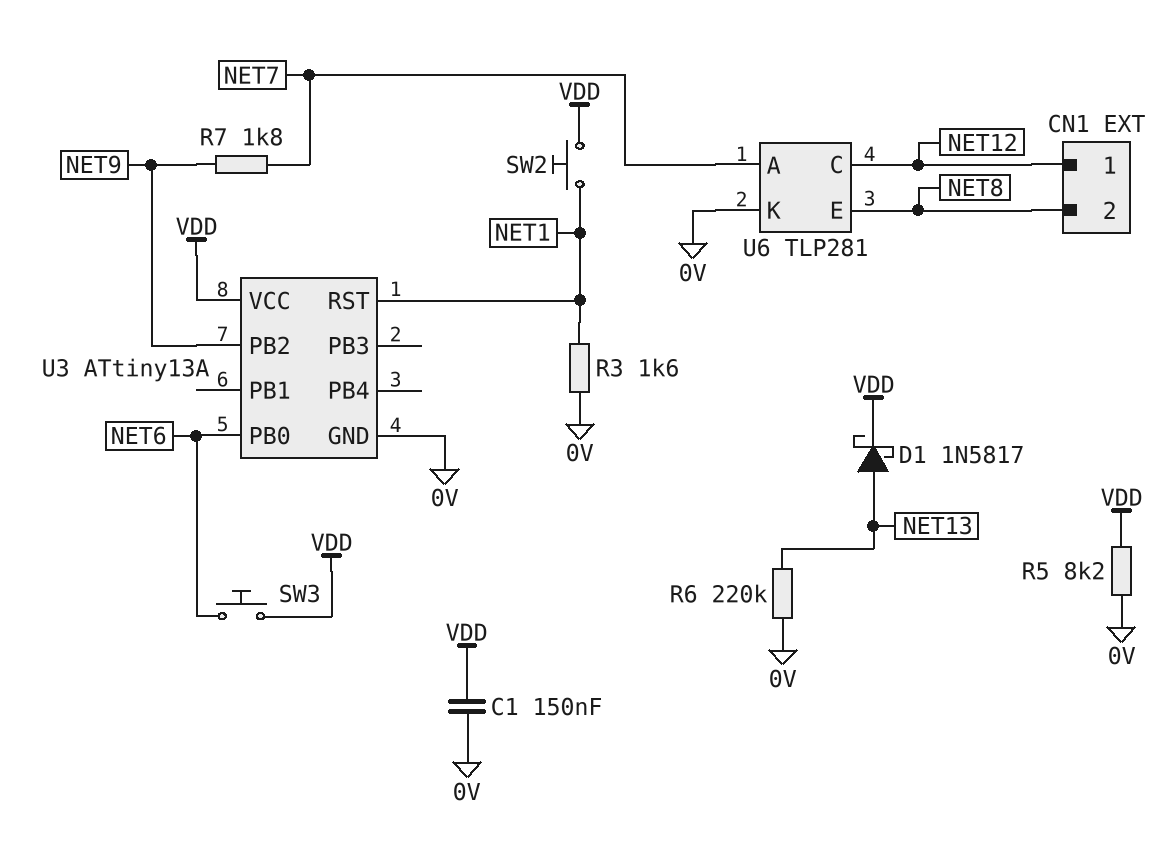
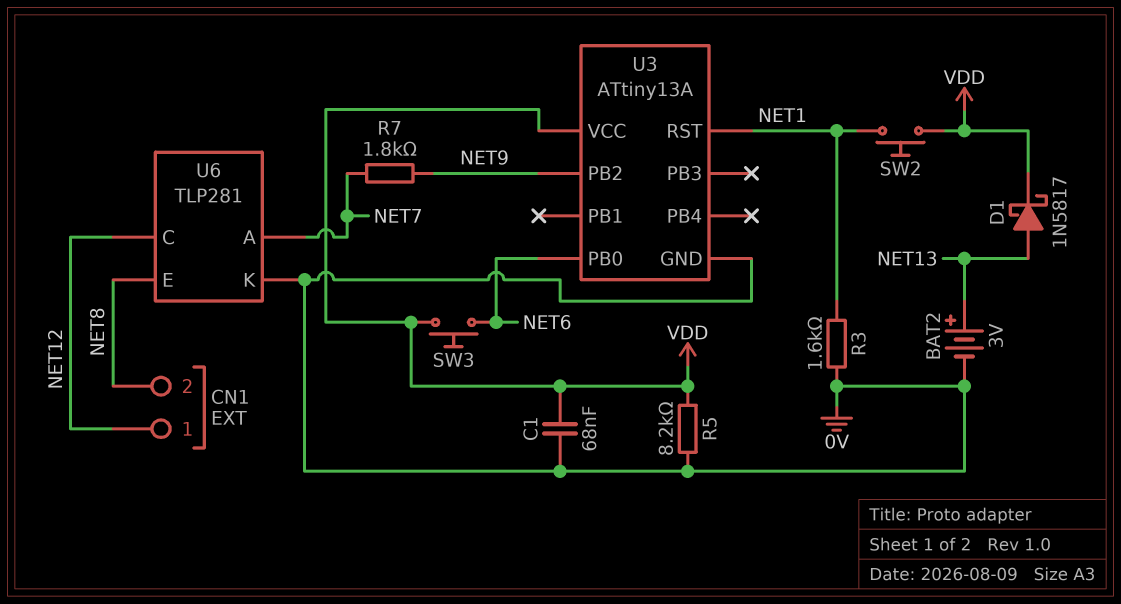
BAT2: none -> 3V (plus NET13, minus 0V)
C1: 150nF (0V, VDD) -> 68nF (0V, VDD)
R6: 220k (0V, NET13) -> none

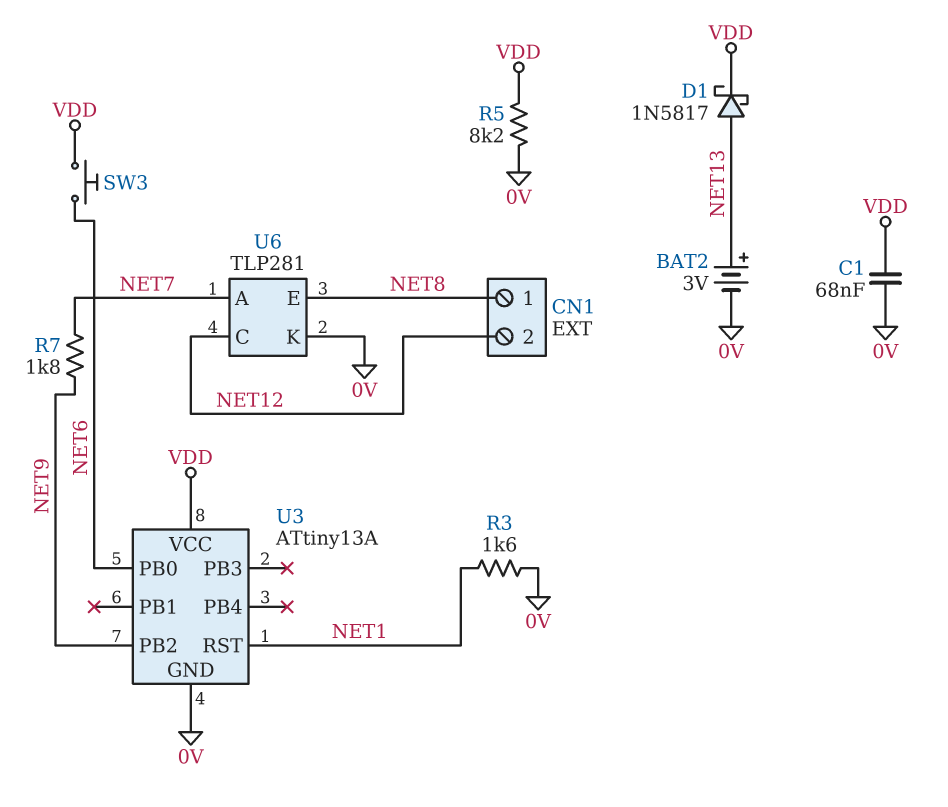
CN1 pin 1: NET12 -> NET8
CN1 pin 2: NET8 -> NET12
SW2: button (NET1, VDD) -> none

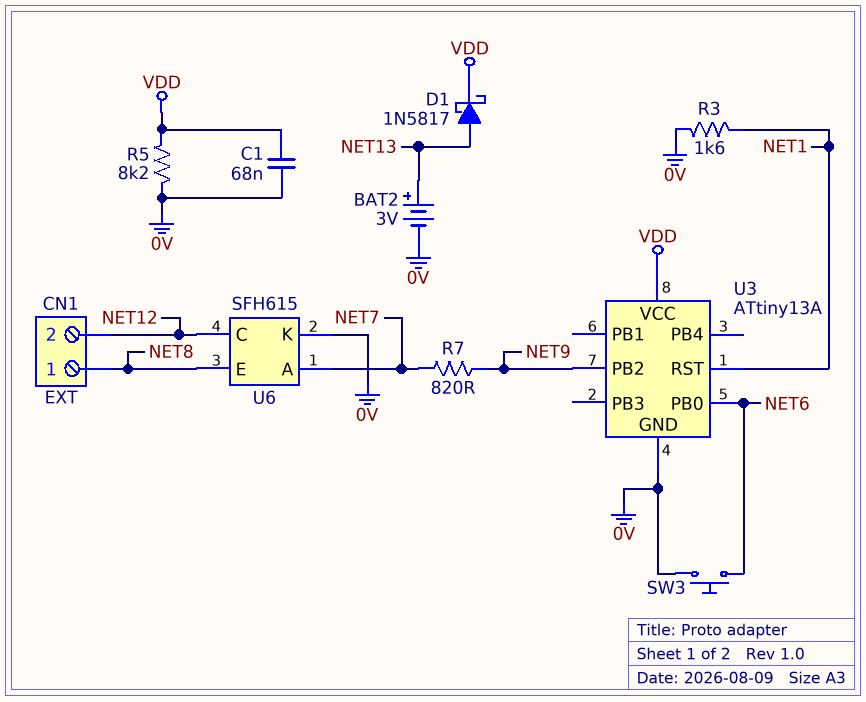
R7: 1.8k (NET7, NET9) -> 820 (NET7, NET9)
SW3: button (NET6, VDD) -> button (0V, NET6)
U6: TLP281 -> SFH615

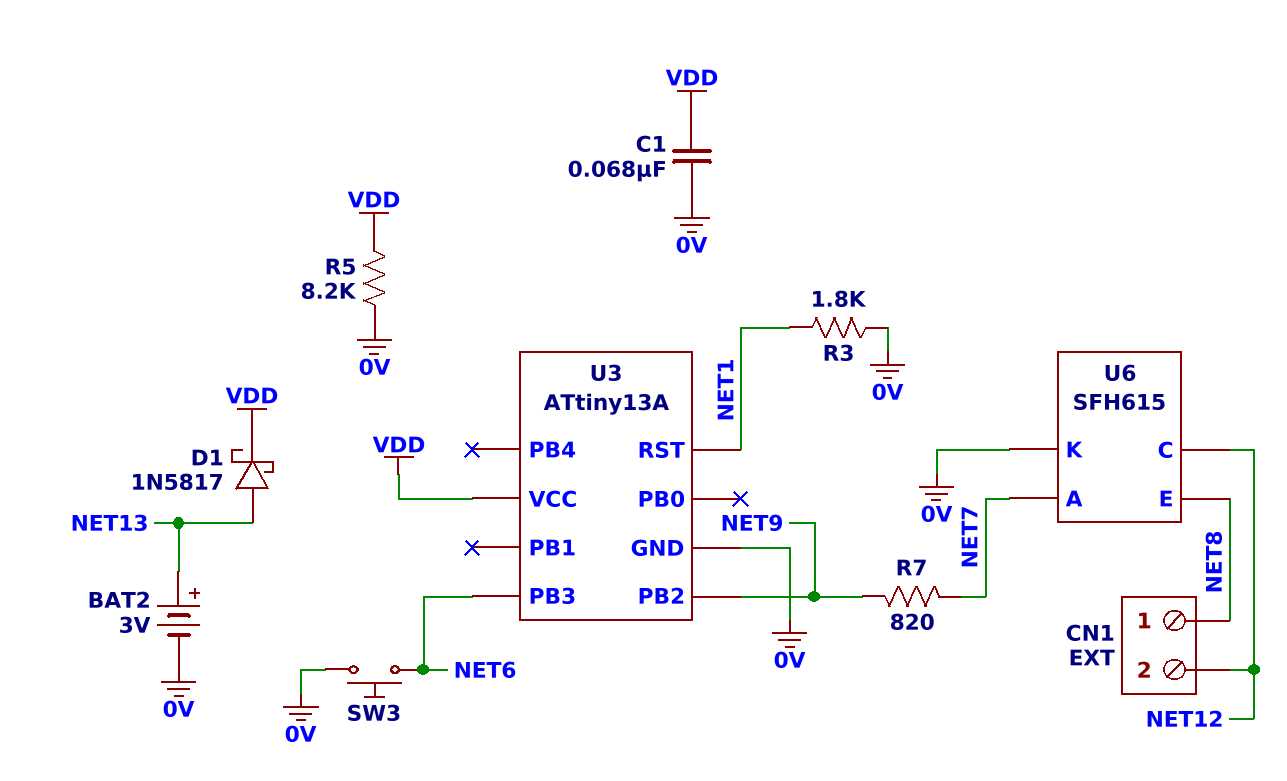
R3: 1.6k (0V, NET1) -> 1.8k (0V, NET1)
U3 pin PB0: NET6 -> none
U3 pin PB3: none -> NET6

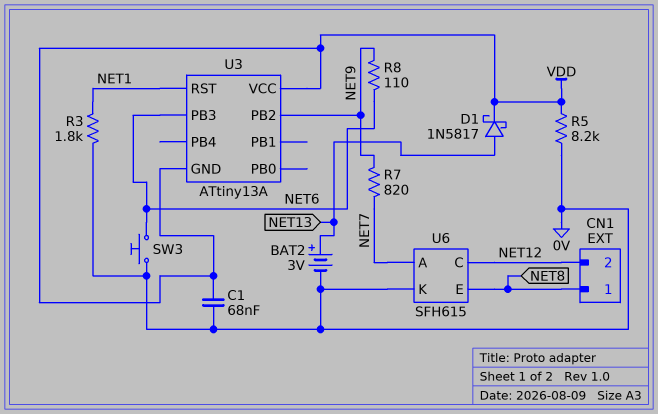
R8: none -> 110 (NET6, NET9)
U3 pin GND: 0V -> VDD

